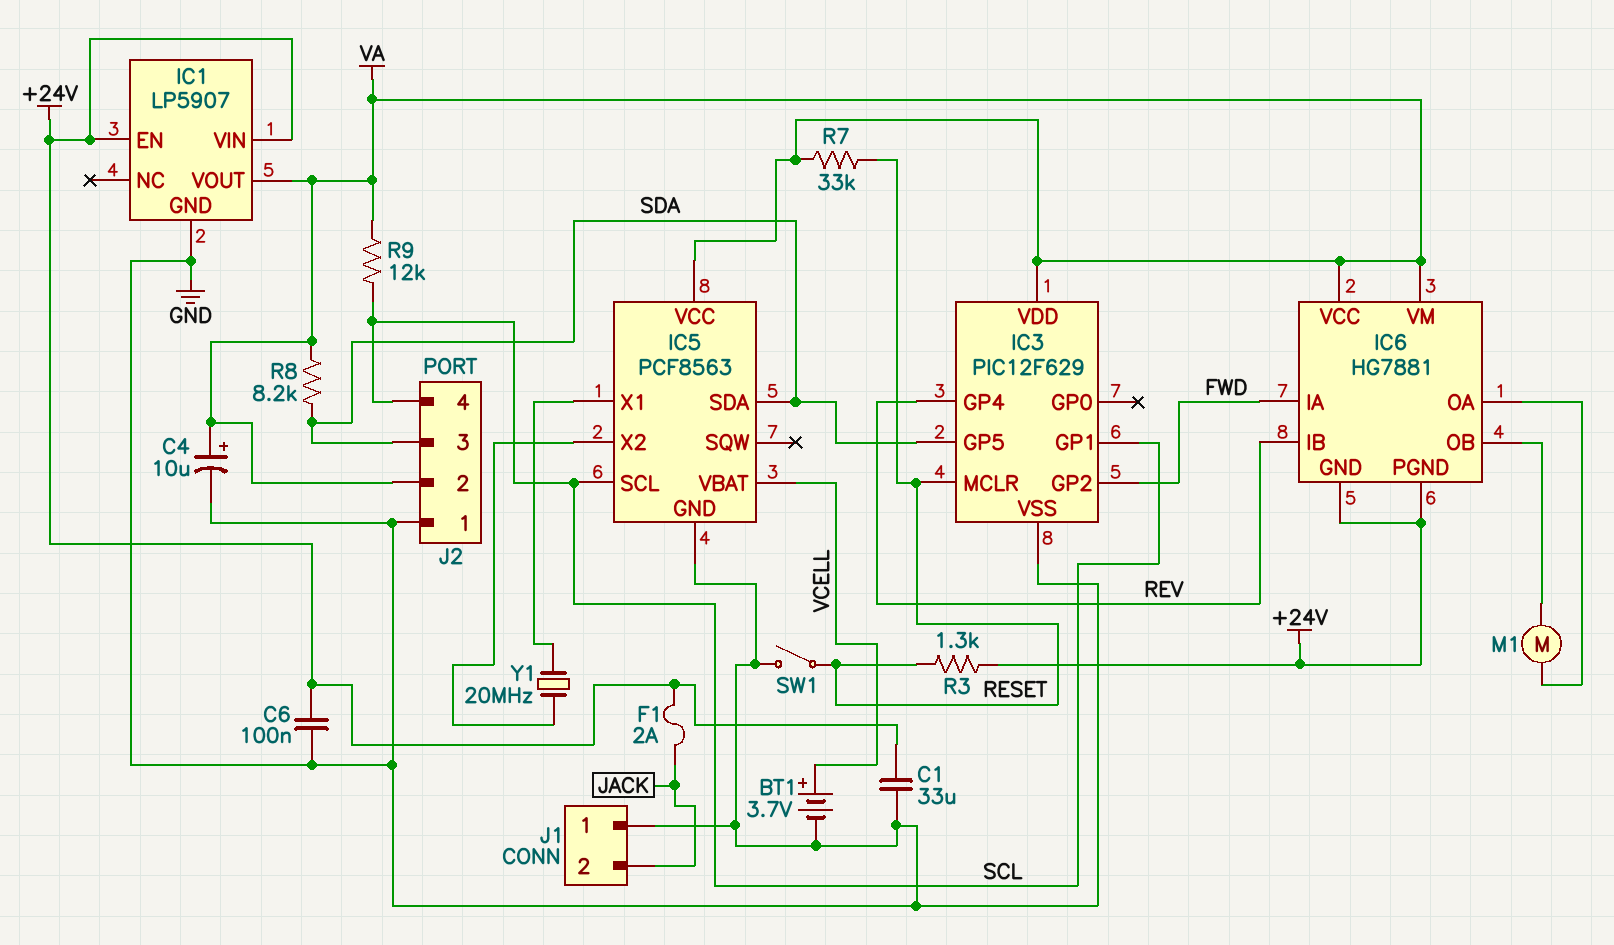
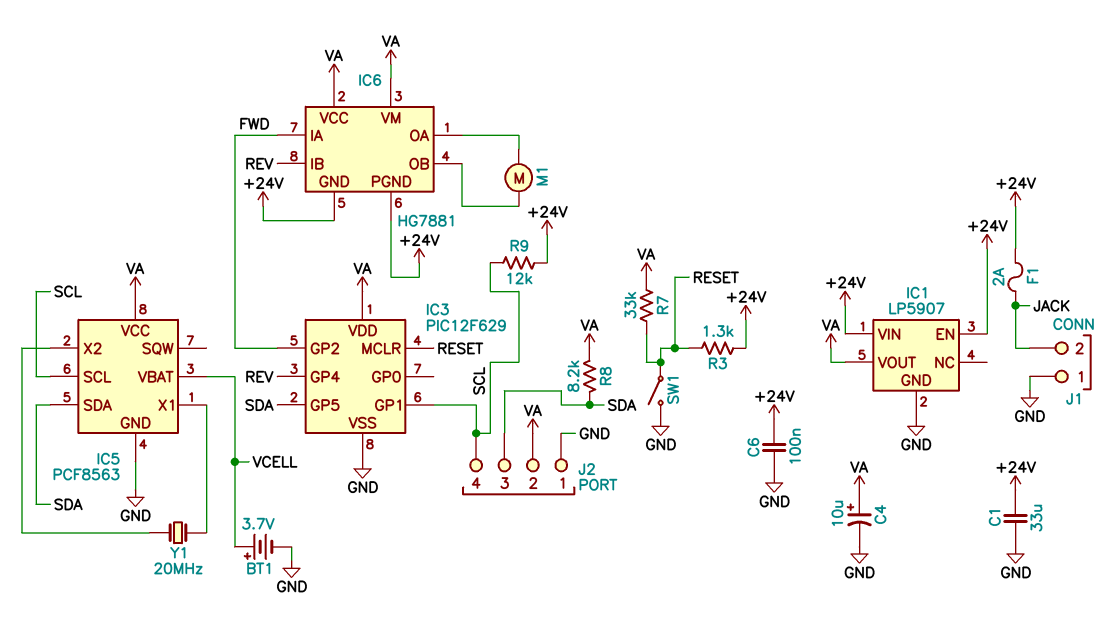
R9: 12k (SCL, VA) -> 12k (+24V, SCL)

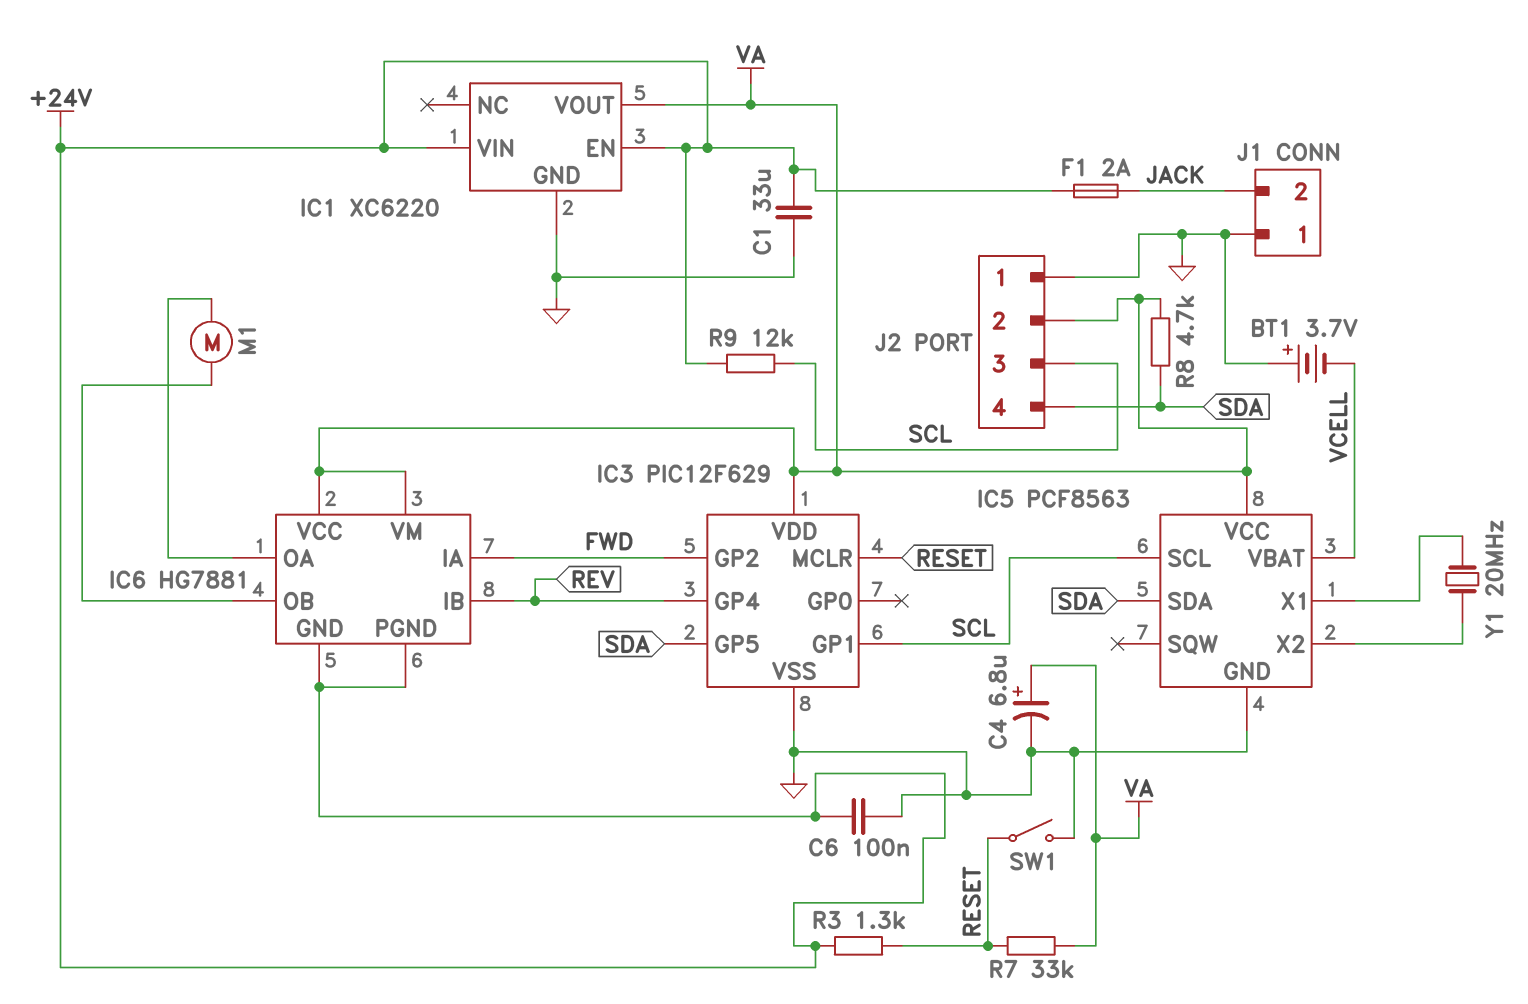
BT1: 3.7V (plus VCELL, minus GND) -> 3.7V (plus GND, minus VCELL)
C4: 10uF (plus VA, minus GND) -> 6.8uF (plus VA, minus GND)
IC1: LP5907 -> XC6220
J2 pin 3: SDA -> SCL
J2 pin 4: SCL -> SDA
R8: 8.2k (SDA, VA) -> 4.7k (SDA, VA)

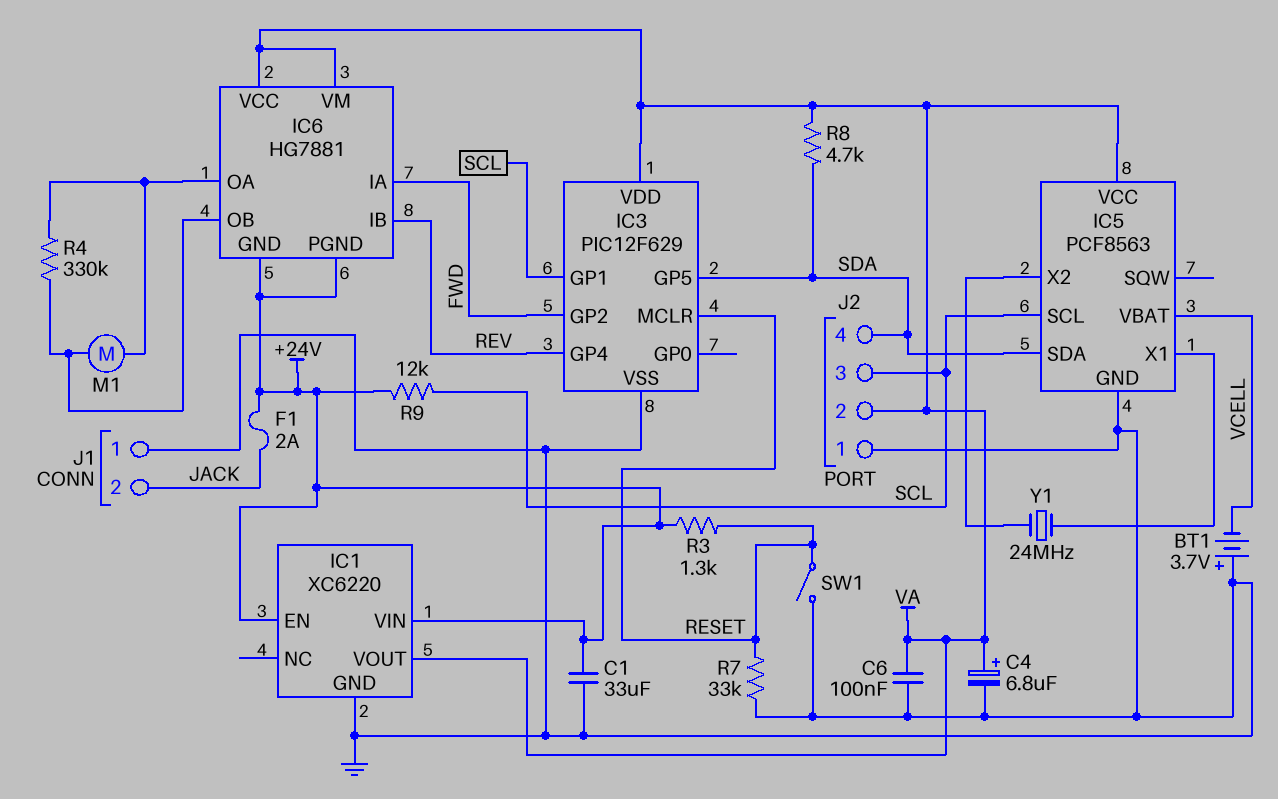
C6: 100nF (+24V, GND) -> 100nF (GND, VA)
R4: none -> 330k (IC6/OA, IC6/OB)
R7: 33k (RESET, VA) -> 33k (GND, RESET)
Y1: 20MHz (IC5/X1, IC5/X2) -> 24MHz (IC5/X1, IC5/X2)

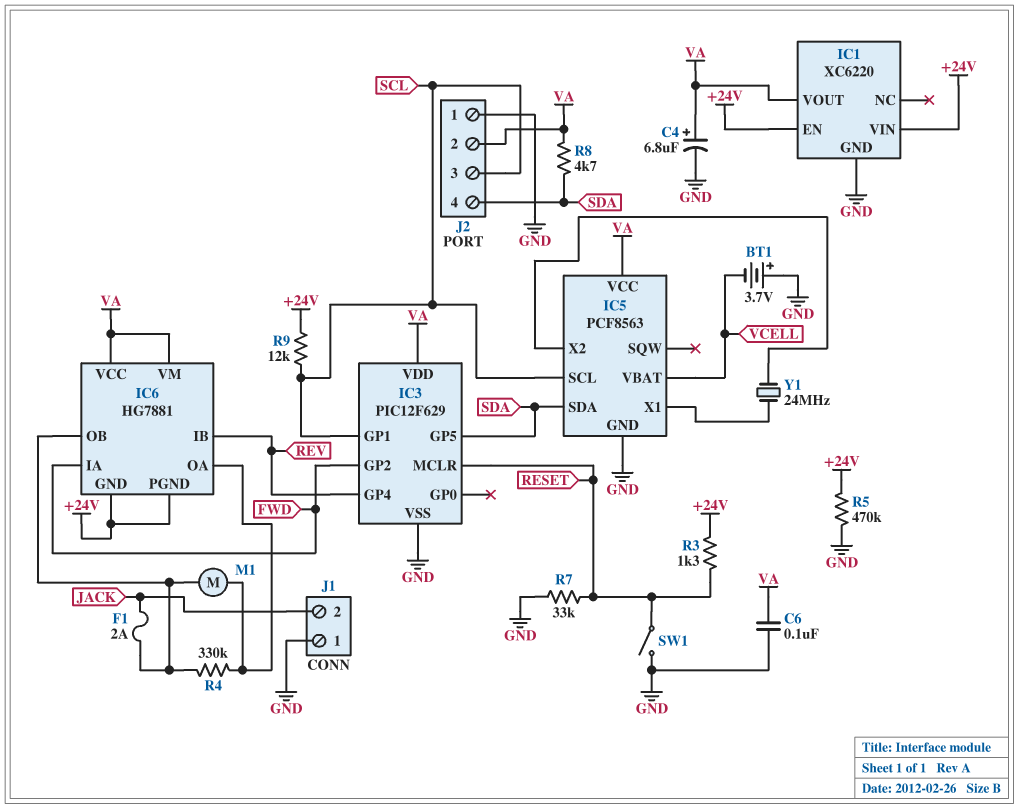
C1: 33uF (+24V, GND) -> none
F1: 2A (+24V, JACK) -> 2A (IC6/OB, JACK)
R5: none -> 470k (+24V, GND)

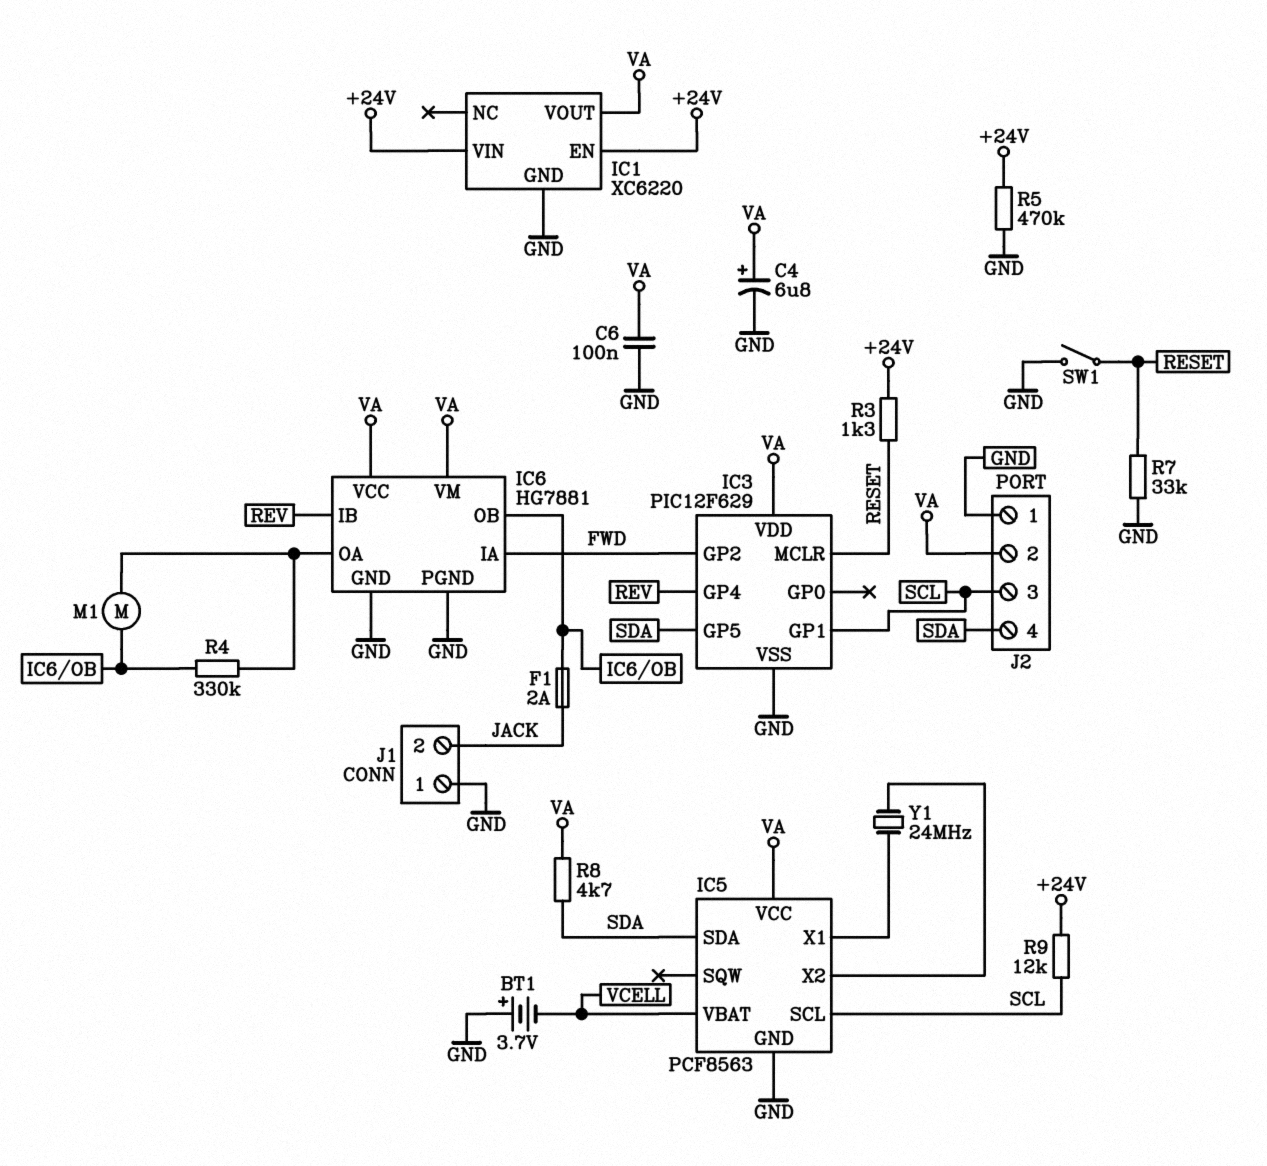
IC6 pin GND: +24V -> GND
IC6 pin PGND: +24V -> GND

